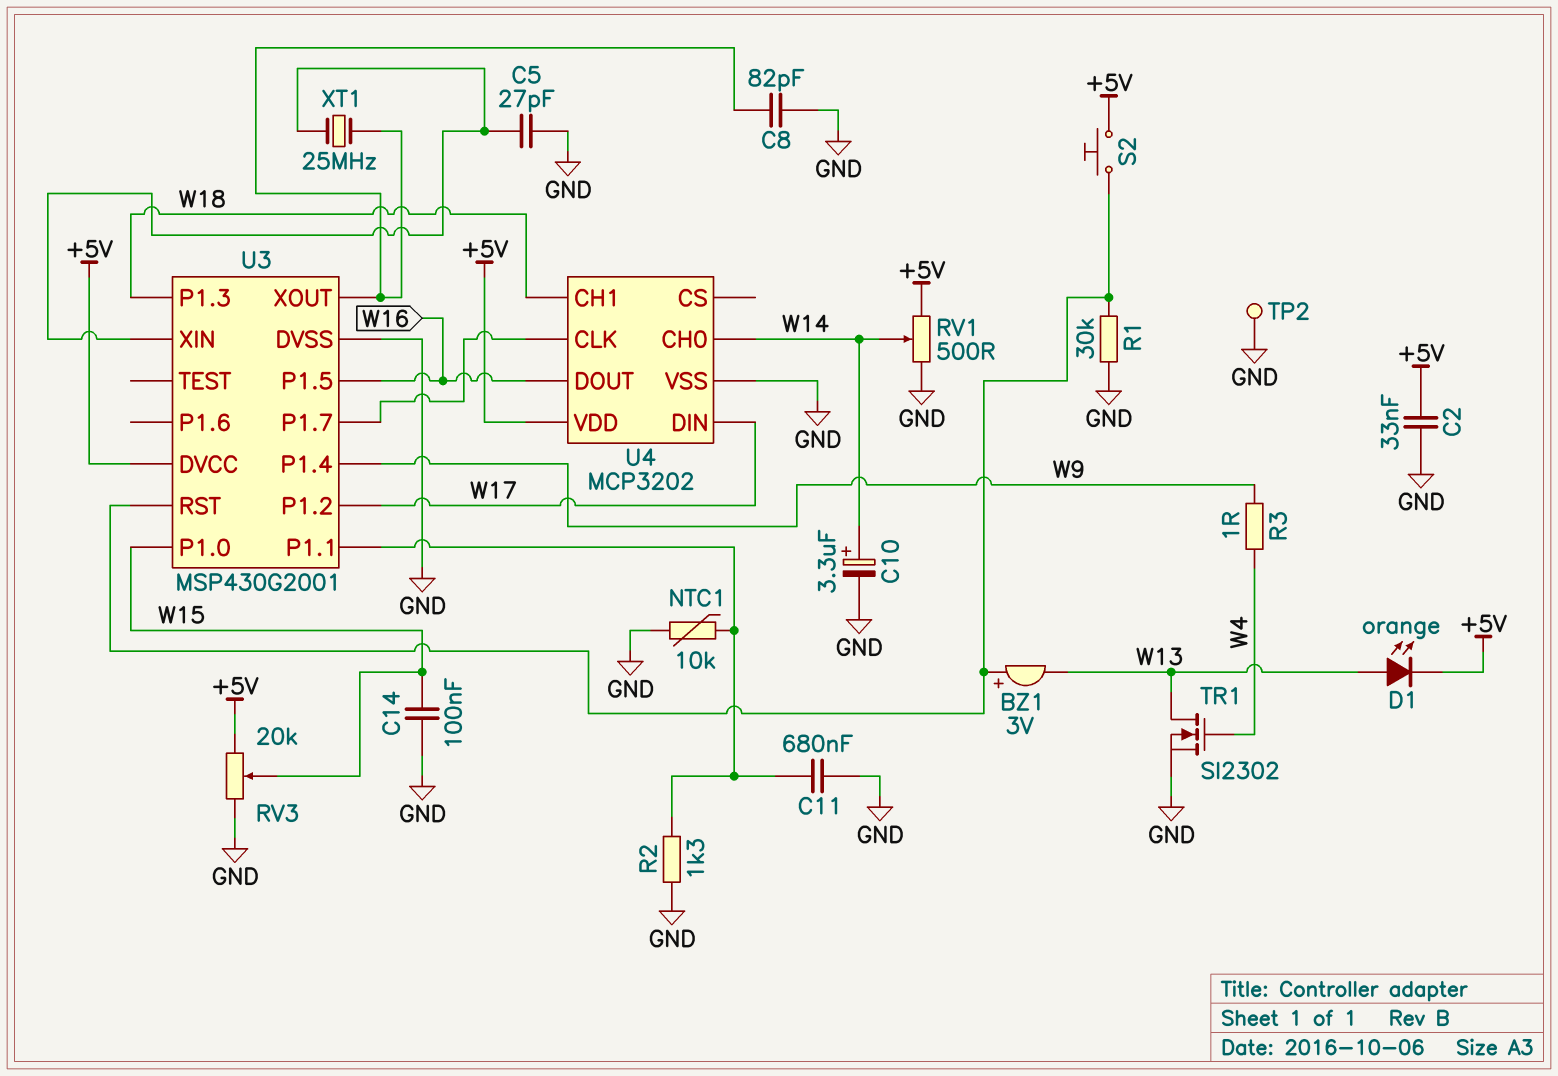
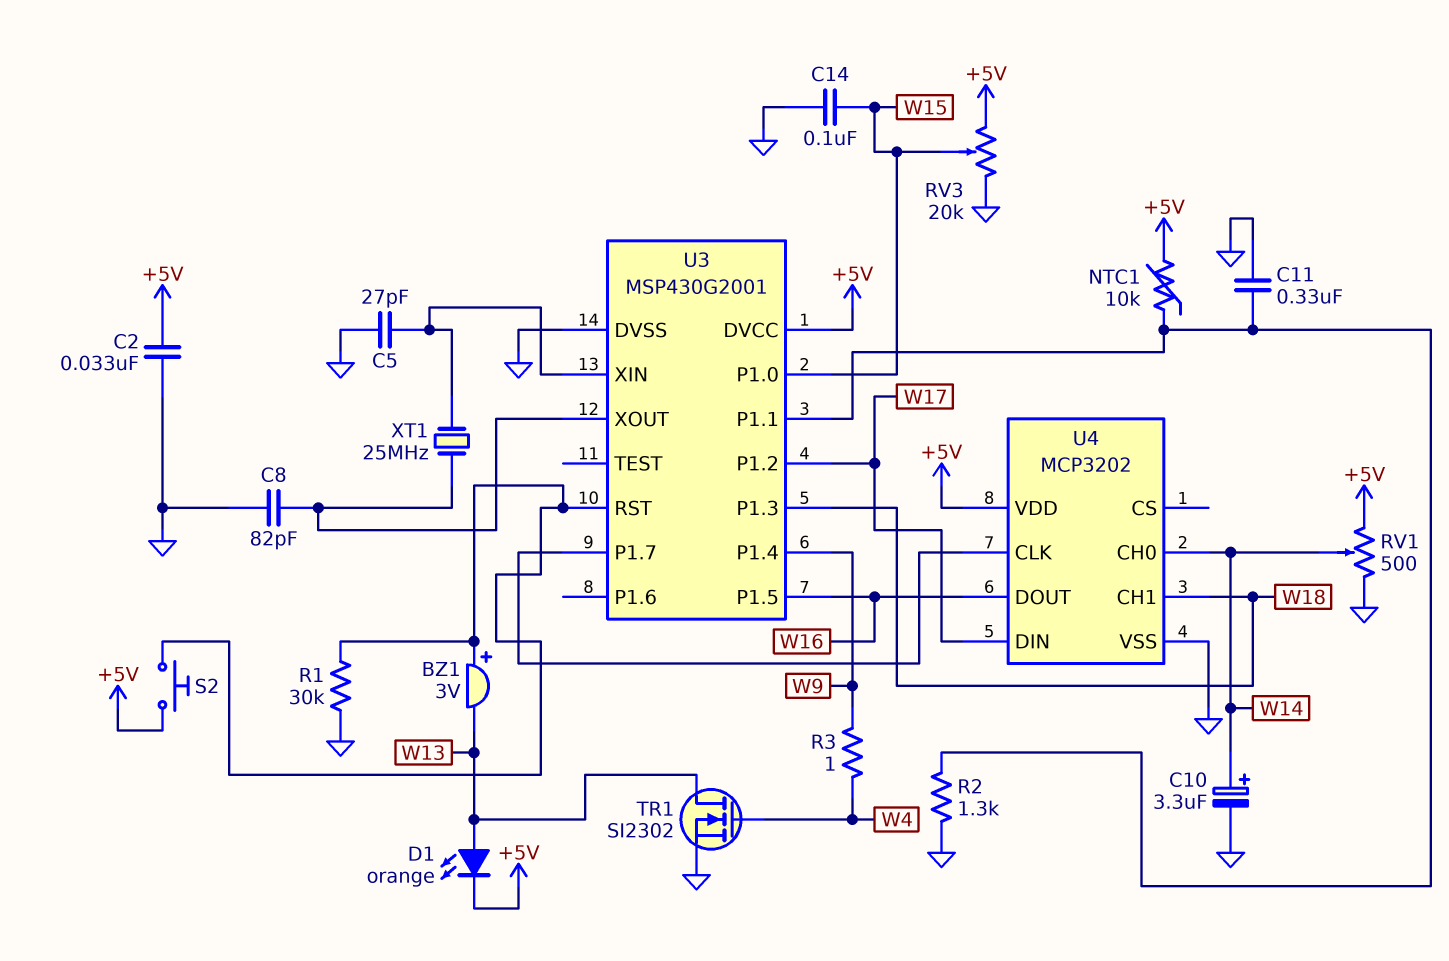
C11: 680nF (GND, U3/P1.1) -> 330nF (GND, U3/P1.1)
NTC1: 10k (GND, U3/P1.1) -> 10k (+5V, U3/P1.1)
TP2: test point (GND) -> none

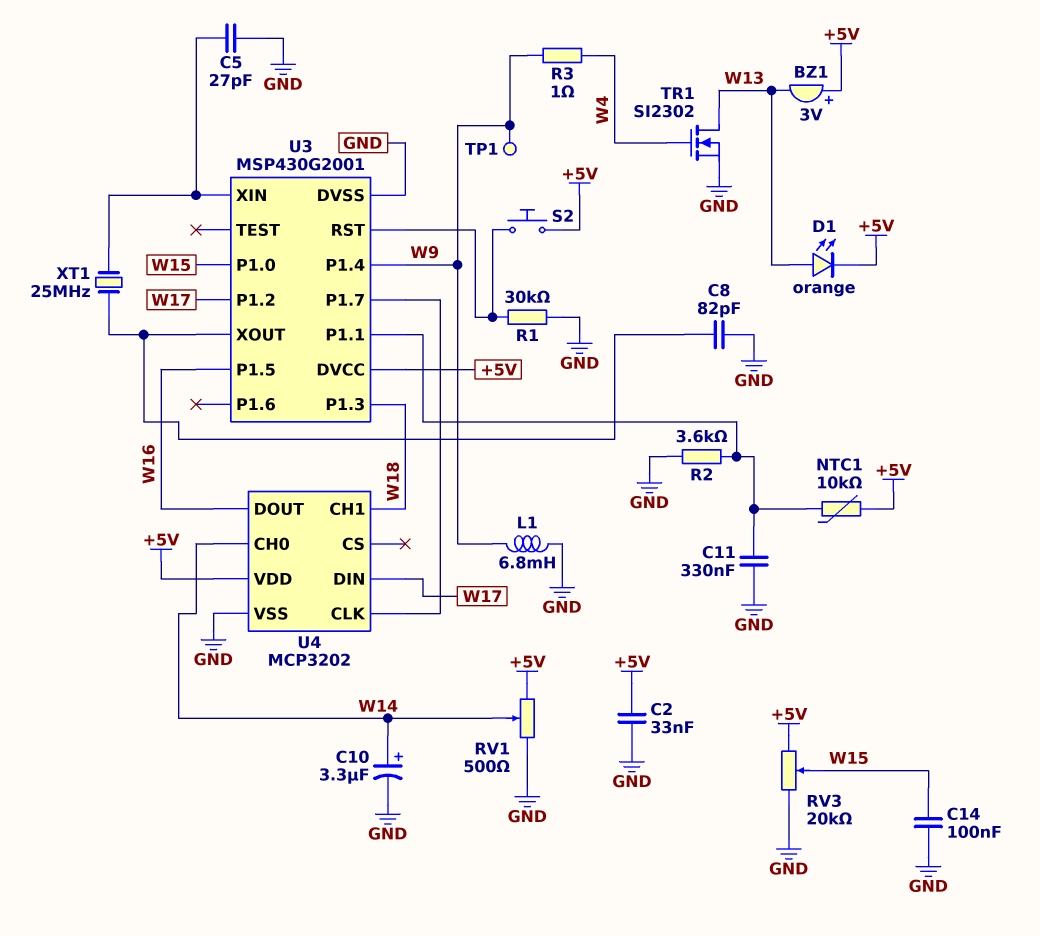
BZ1: buzzer 3V (plus U3/RST, minus W13) -> buzzer 3V (plus +5V, minus W13)
L1: none -> 6.8mH (GND, W9)
R2: 1.3k (GND, U3/P1.1) -> 3.6k (GND, U3/P1.1)
TP1: none -> test point (W9)

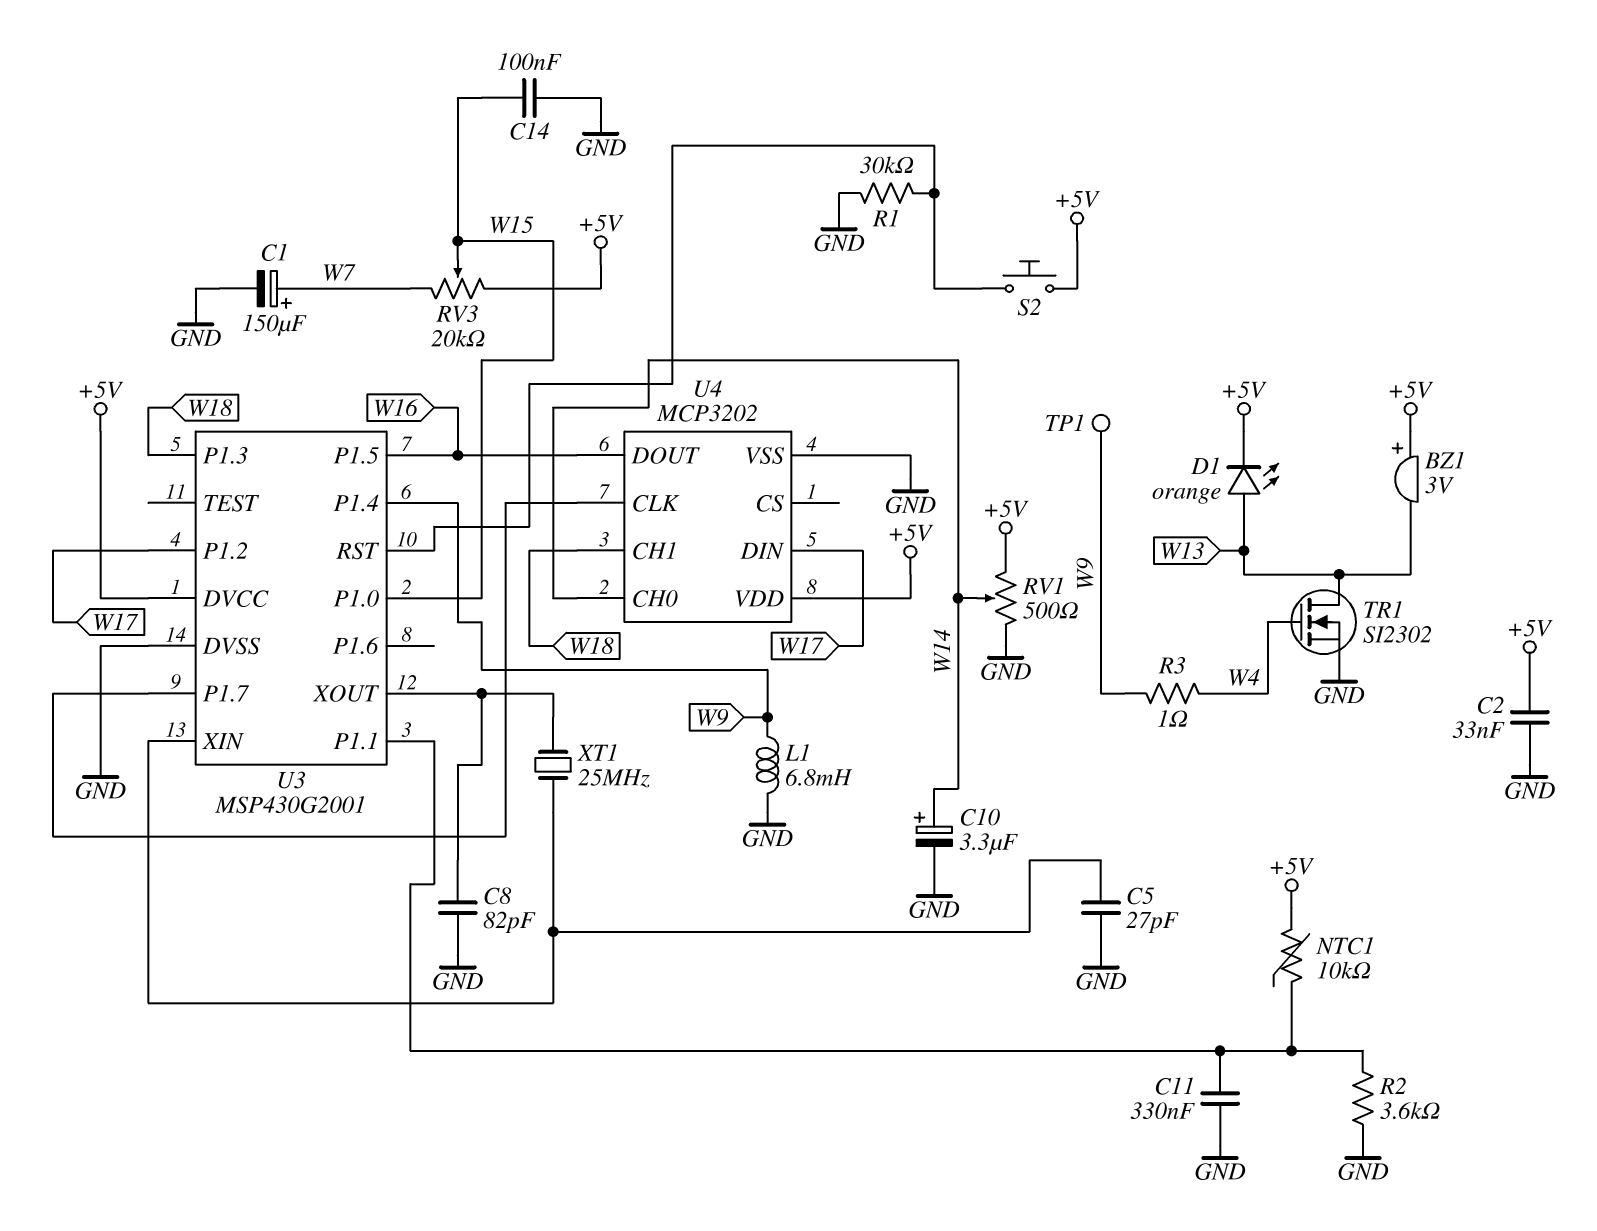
C1: none -> 150uF (plus W7, minus GND)
RV3: 20k (+5V, GND, wiper W15) -> 20k (+5V, W7, wiper W15)

